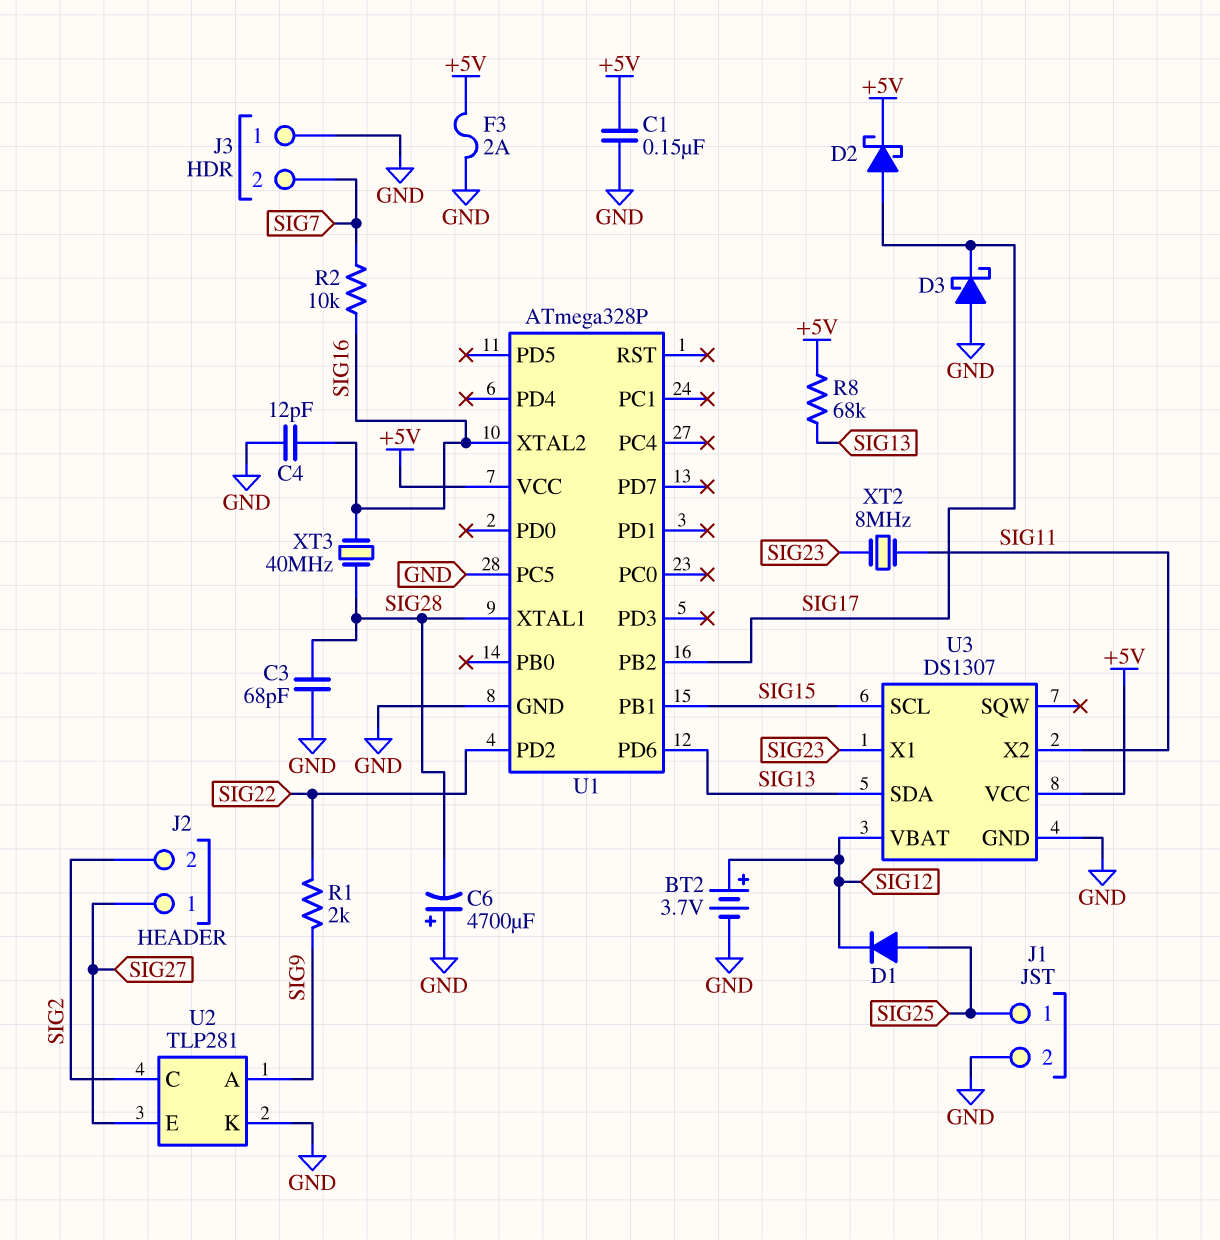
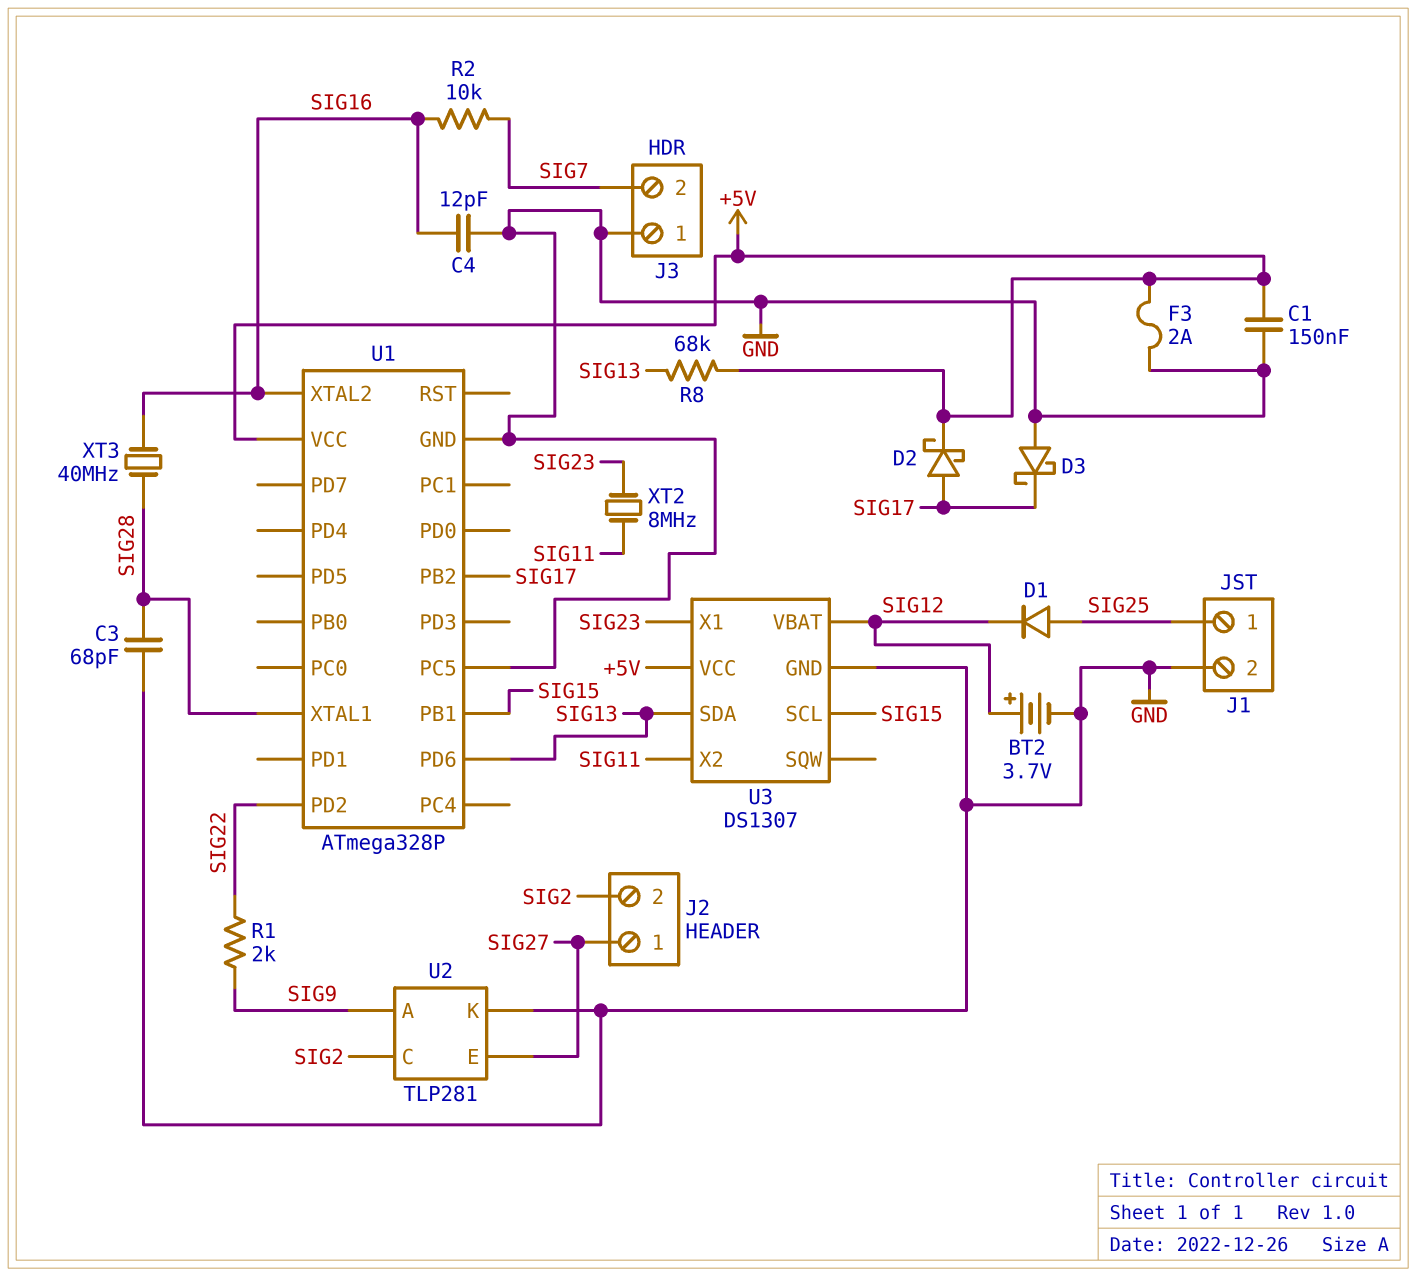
C6: 4700uF (plus GND, minus SIG28) -> none

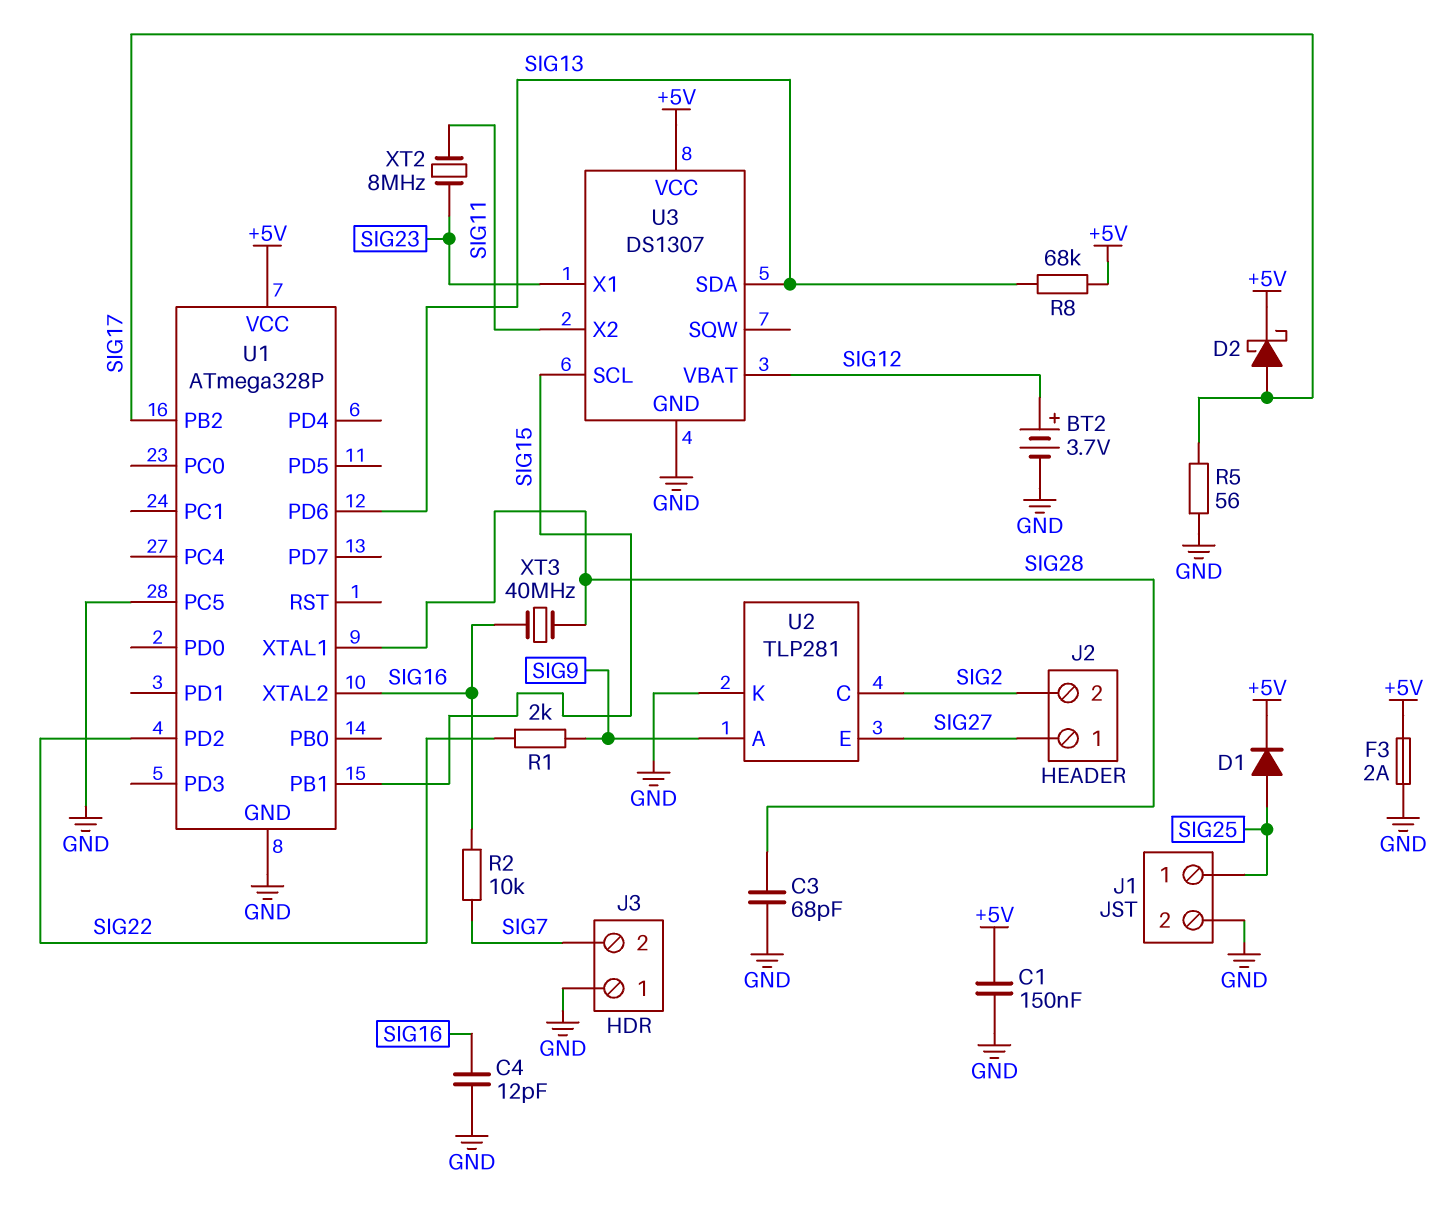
D1: diode (A SIG25, K SIG12) -> diode (A SIG25, K +5V)
D3: schottky (A GND, K SIG17) -> none
R5: none -> 56 (GND, SIG17)

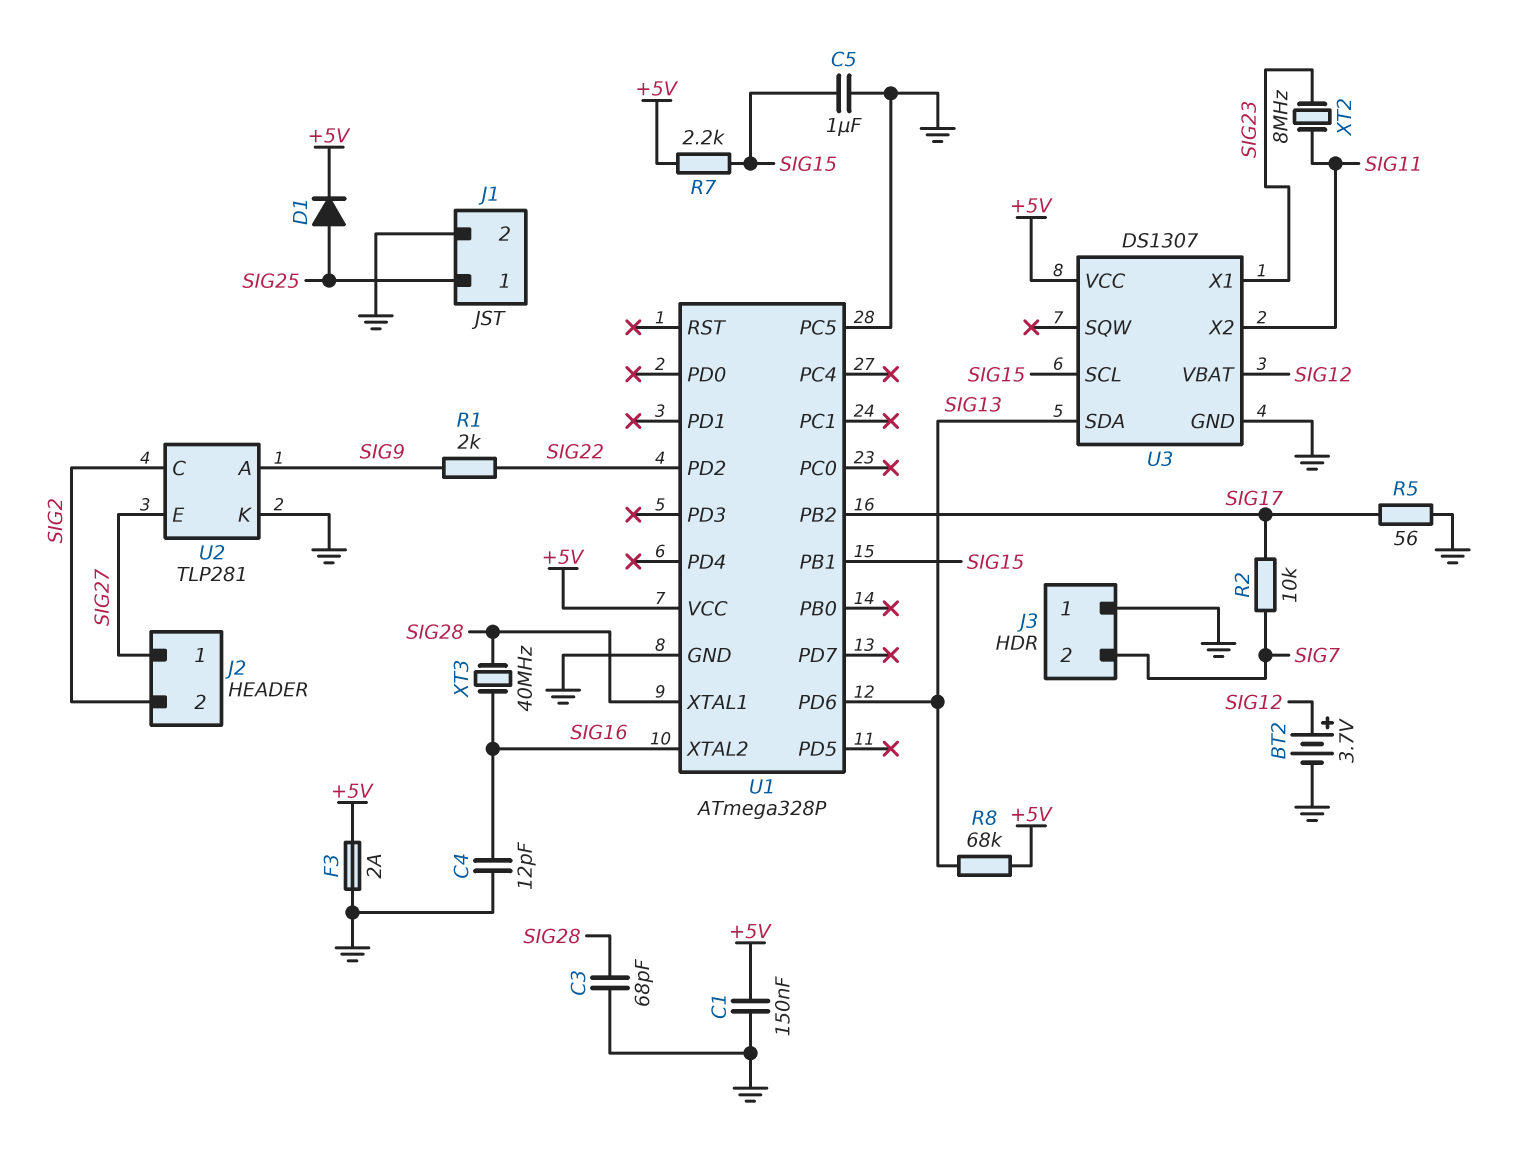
C5: none -> 1uF (GND, SIG15)
D2: schottky (A SIG17, K +5V) -> none
R2: 10k (SIG7, SIG16) -> 10k (SIG7, SIG17)
R7: none -> 2.2k (+5V, SIG15)

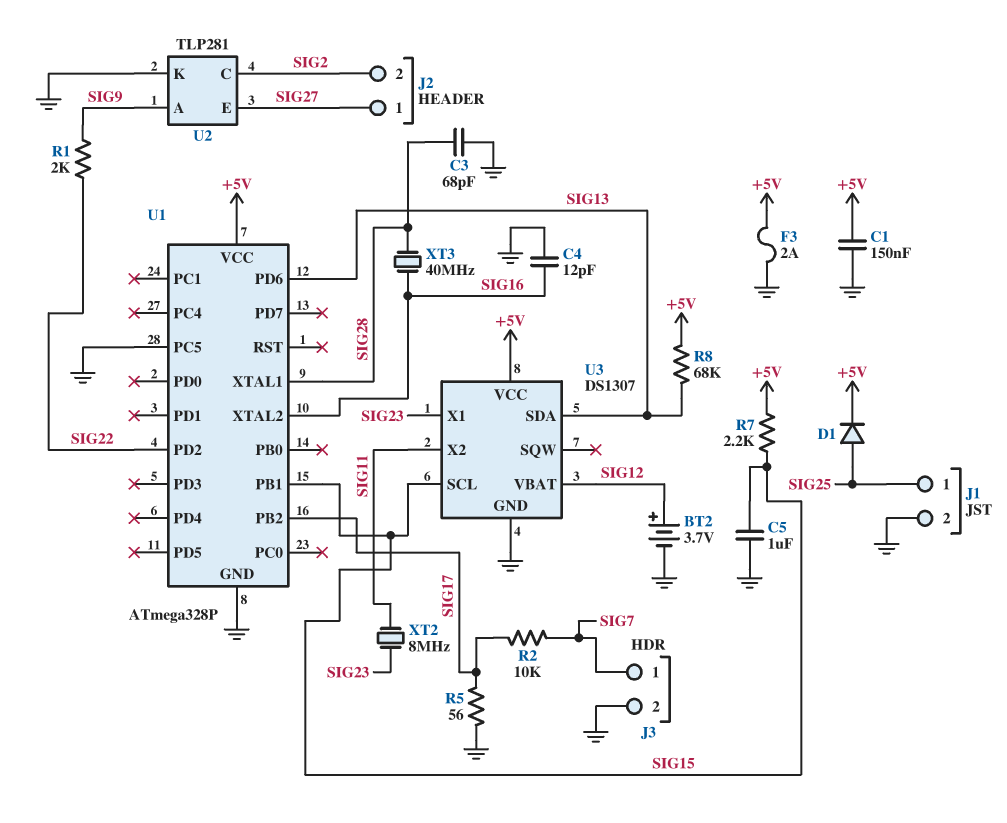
J3 pin 1: GND -> SIG7
J3 pin 2: SIG7 -> GND

